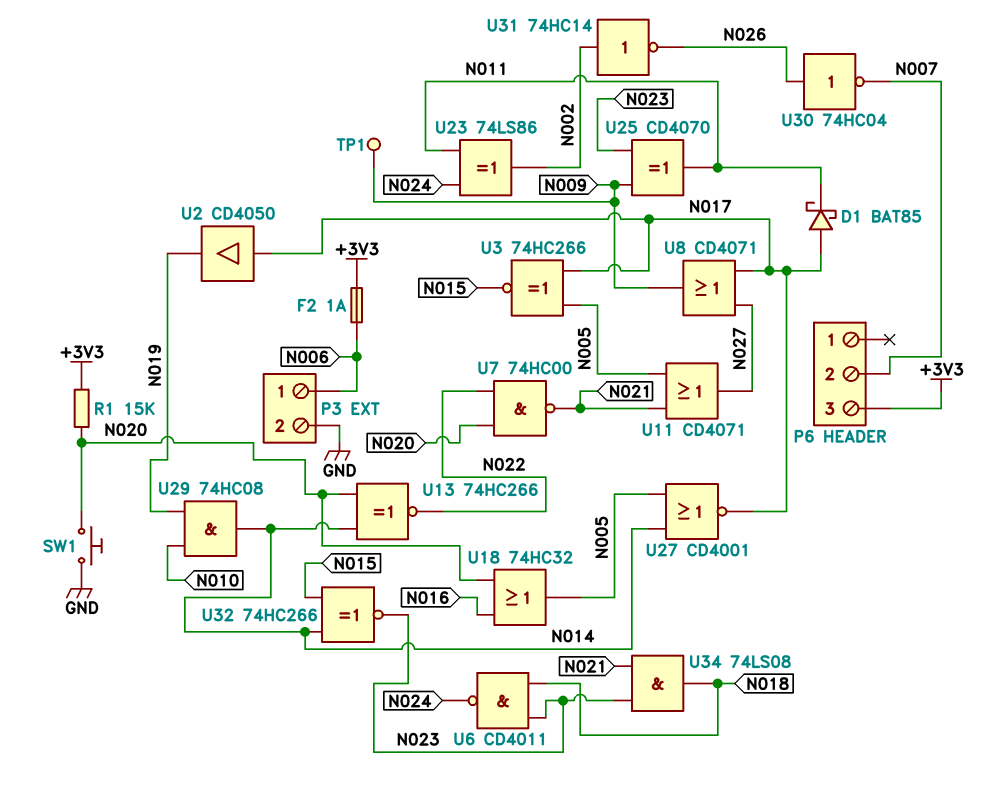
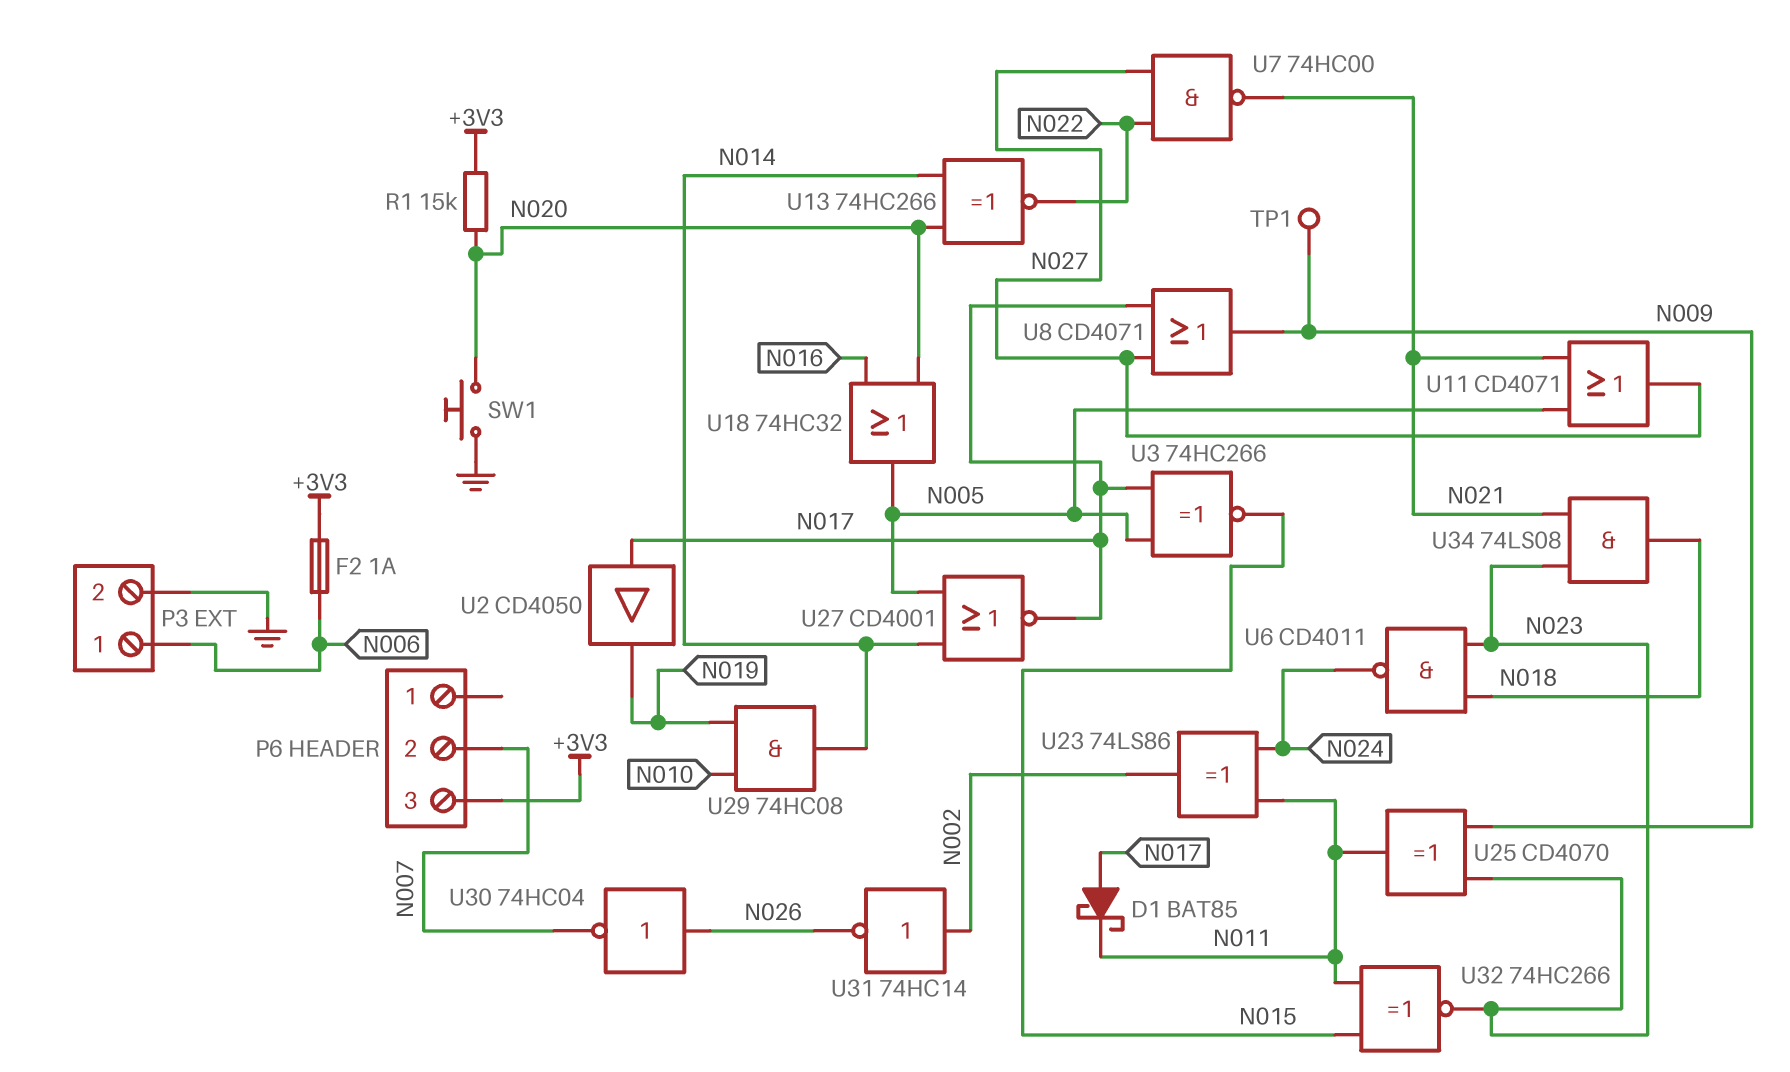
U7: NAND 74HC00 (in N020, in N022, out N021) -> NAND 74HC00 (in N022, in N027, out N021)
U32: XNOR 74HC266 (in N014, in N015, out N023) -> XNOR 74HC266 (in N011, in N015, out N023)

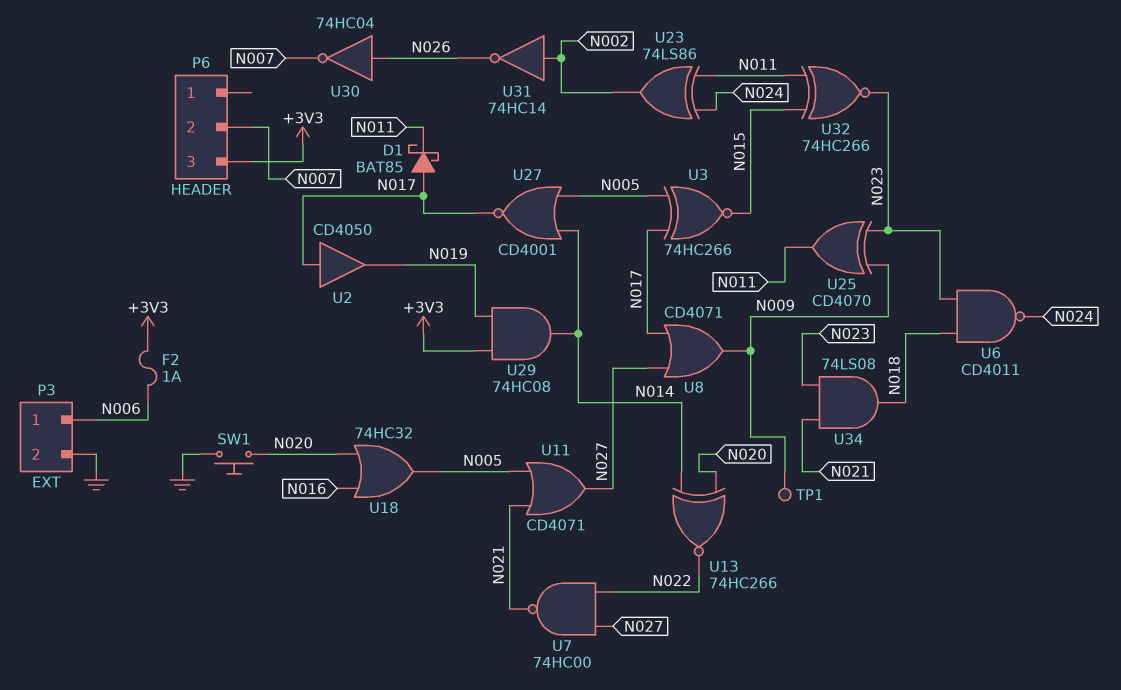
R1: 15k (+3V3, N020) -> none
U29: AND 74HC08 (in N010, in N019, out N014) -> AND 74HC08 (in +3V3, in N019, out N014)

